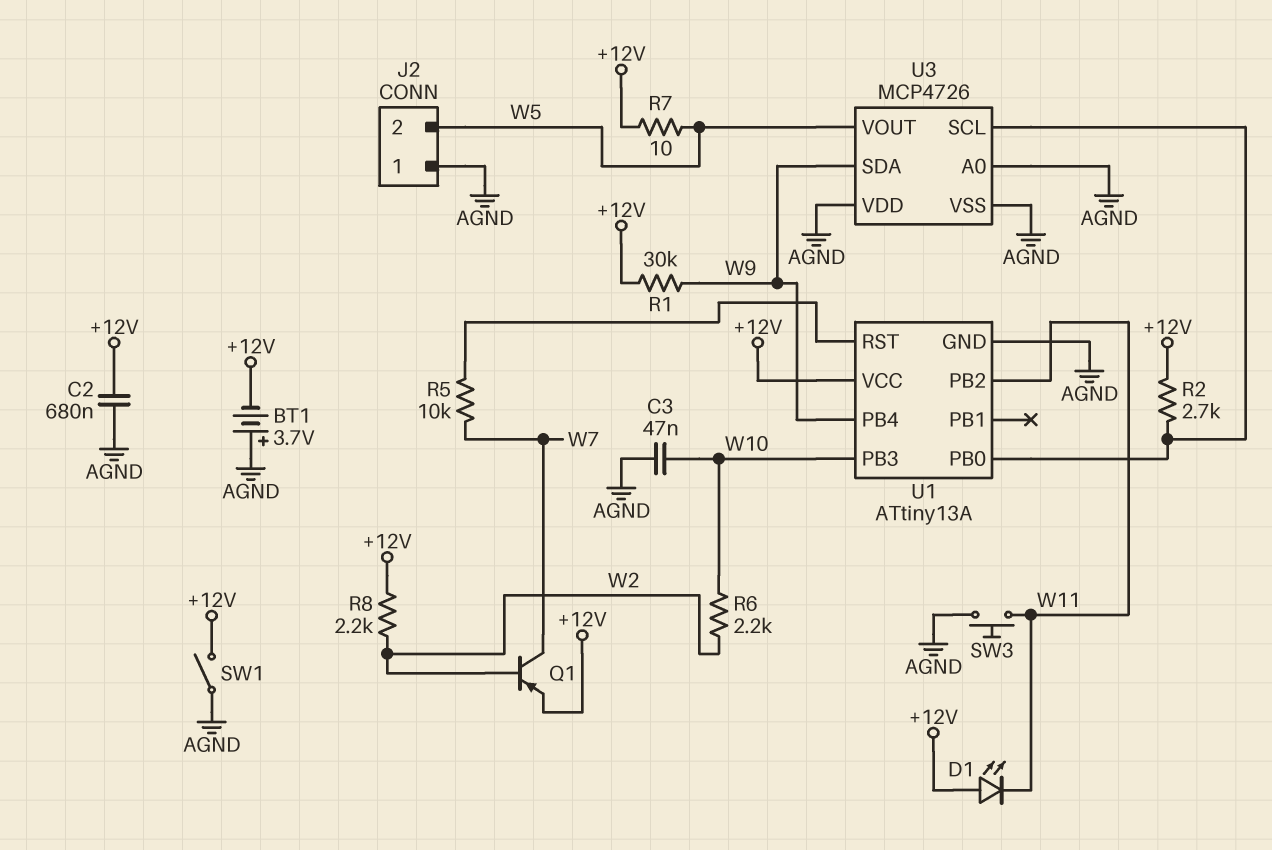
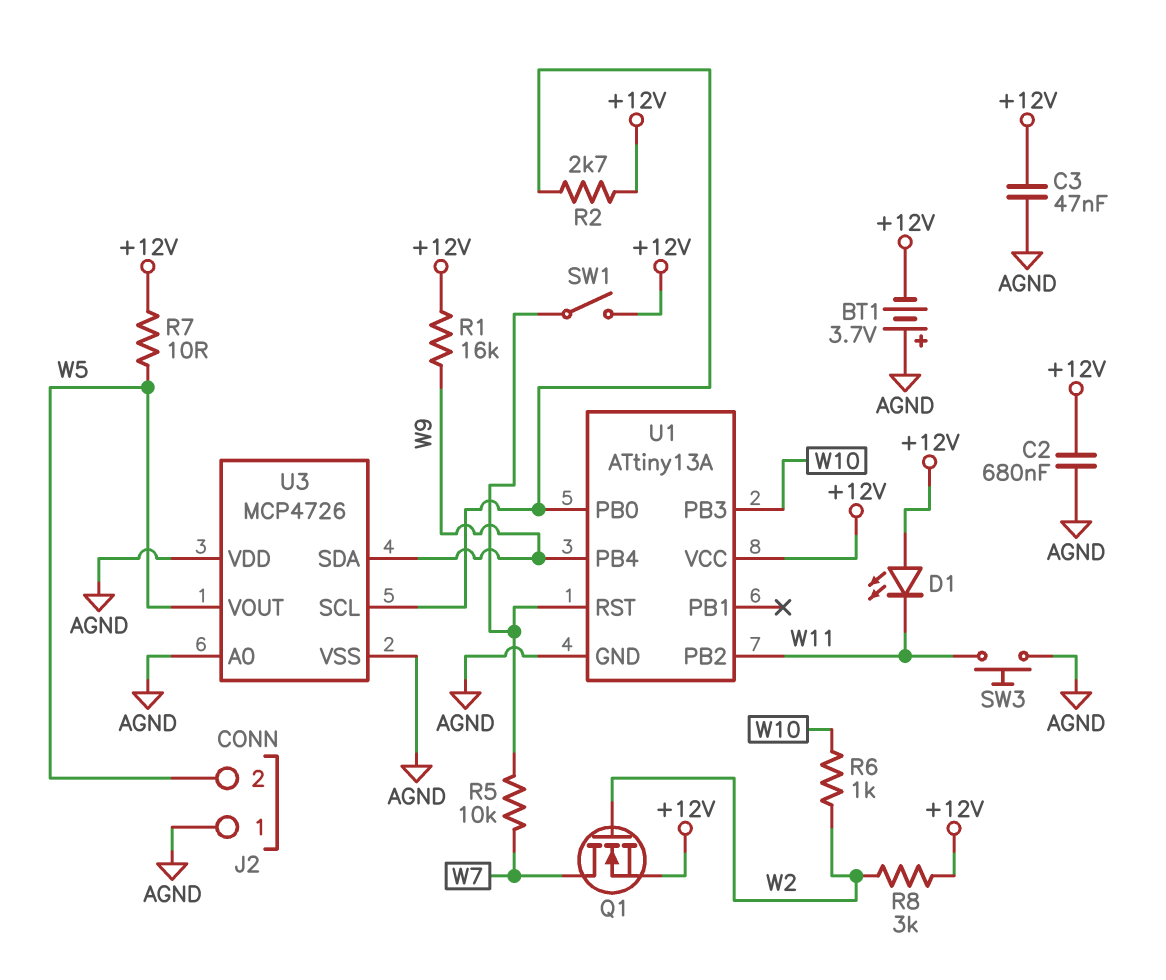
C3: 47nF (AGND, W10) -> 47nF (+12V, AGND)
Q1: PNP (B W2, C W7, E +12V) -> NMOS (G W2, D W7, S +12V)
R1: 30k (+12V, W9) -> 16k (+12V, W9)
R6: 2.2k (W2, W10) -> 1k (W2, W10)
R8: 2.2k (+12V, W2) -> 3k (+12V, W2)
SW1: switch (+12V, AGND) -> switch (+12V, U1/RST)

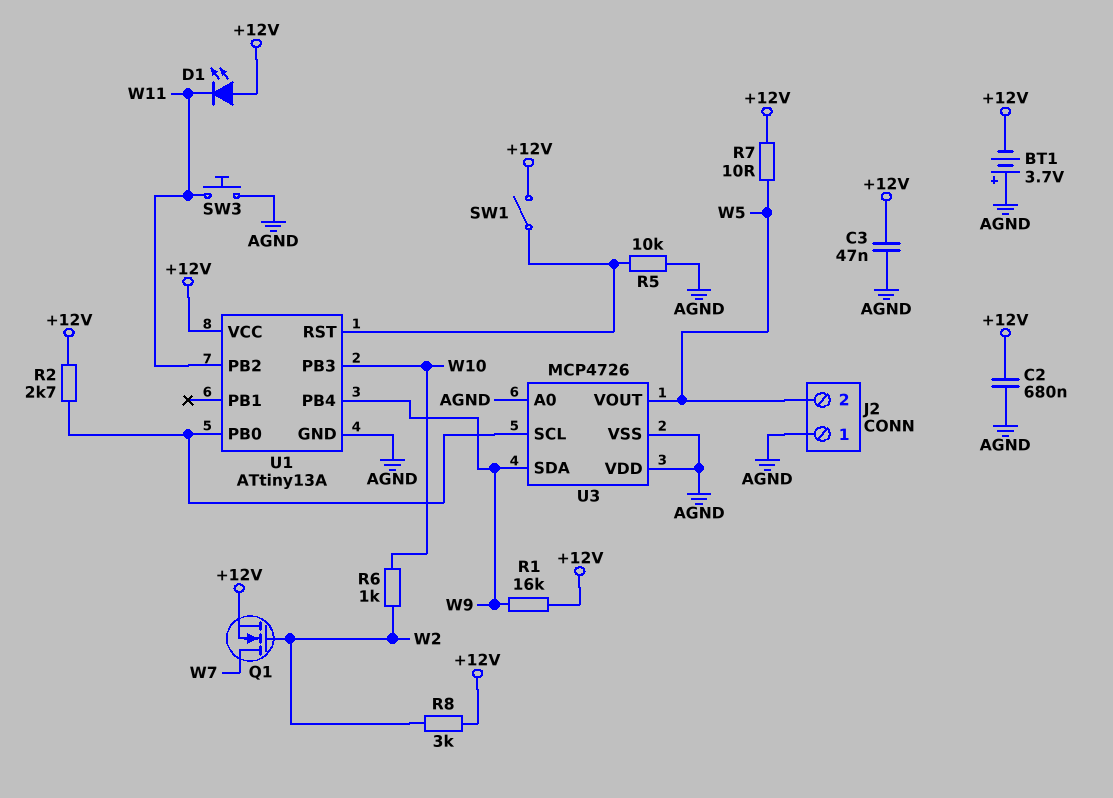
R5: 10k (U1/RST, W7) -> 10k (AGND, U1/RST)

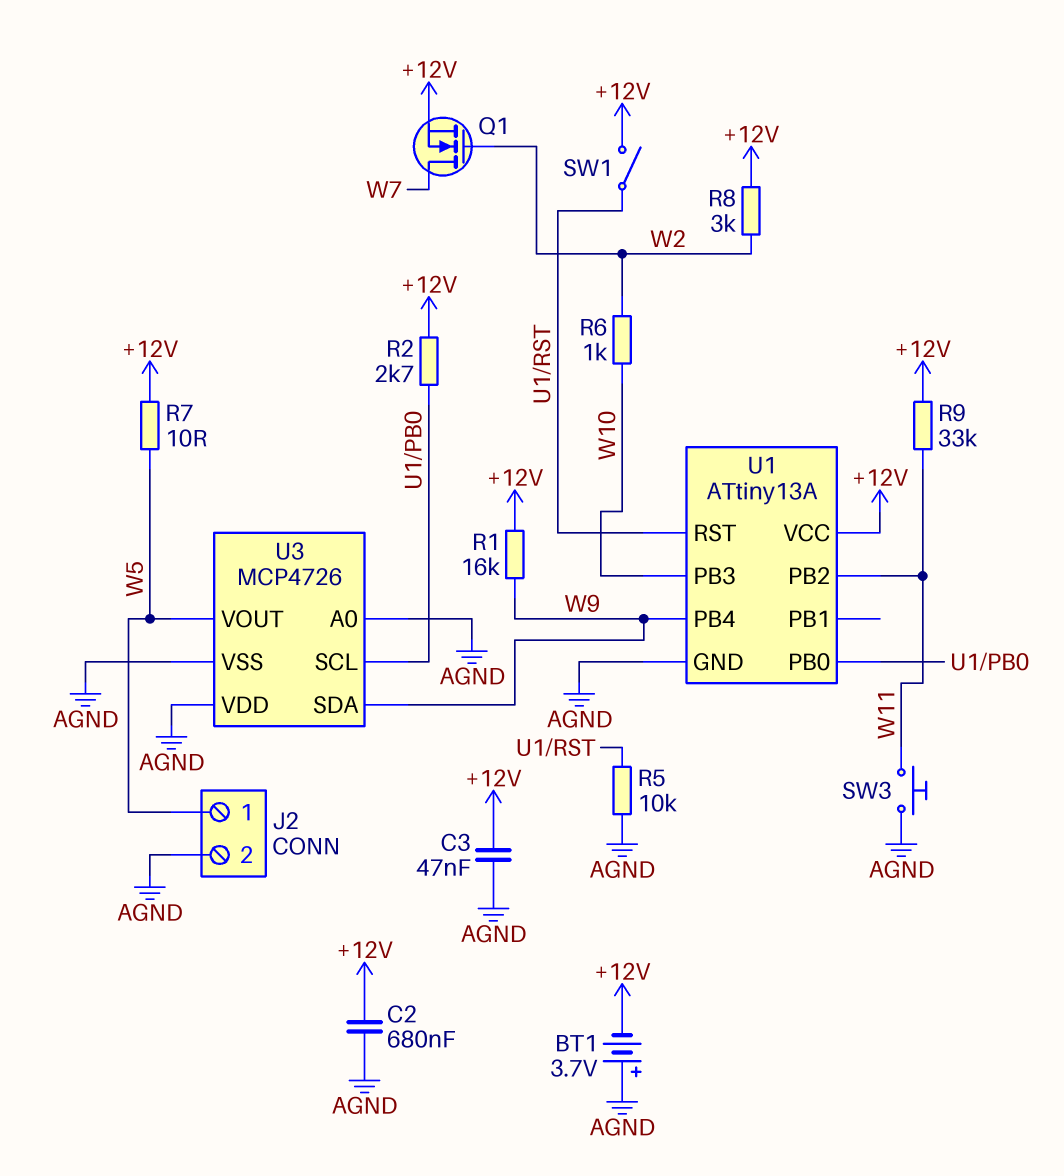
D1: LED (A +12V, K W11) -> none
J2 pin 1: AGND -> W5
J2 pin 2: W5 -> AGND
R9: none -> 33k (+12V, W11)

